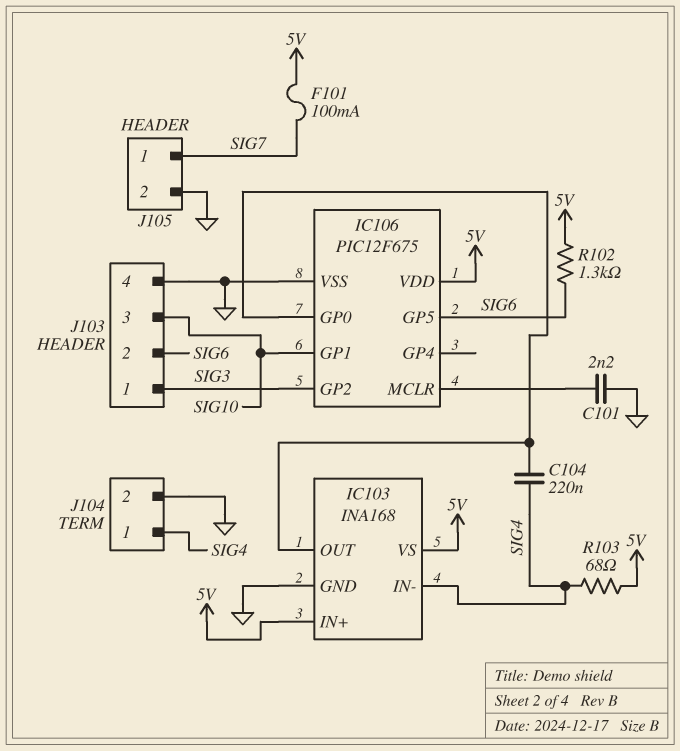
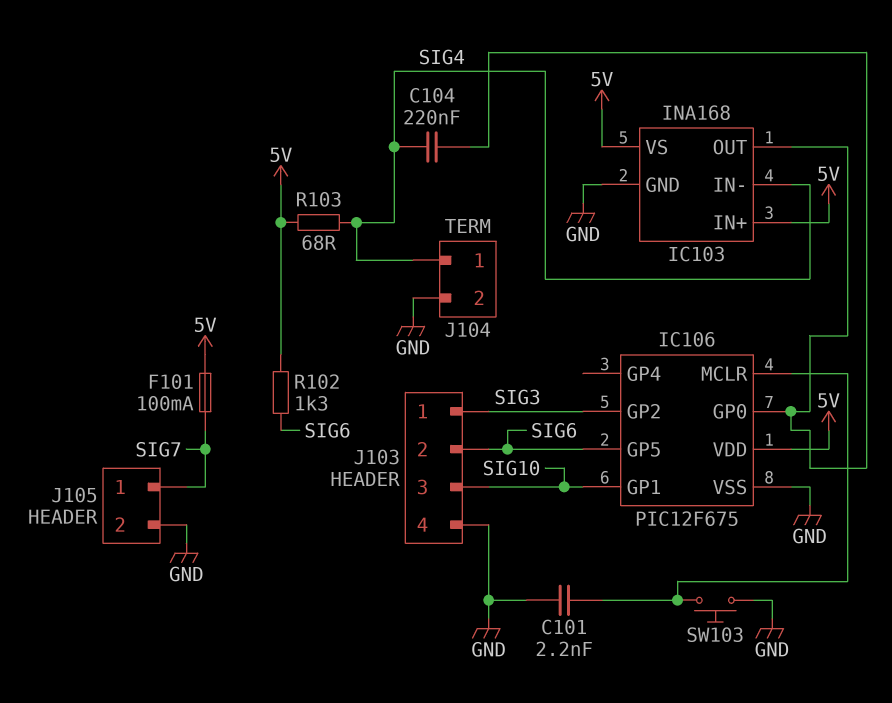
SW103: none -> button (GND, IC106/MCLR)

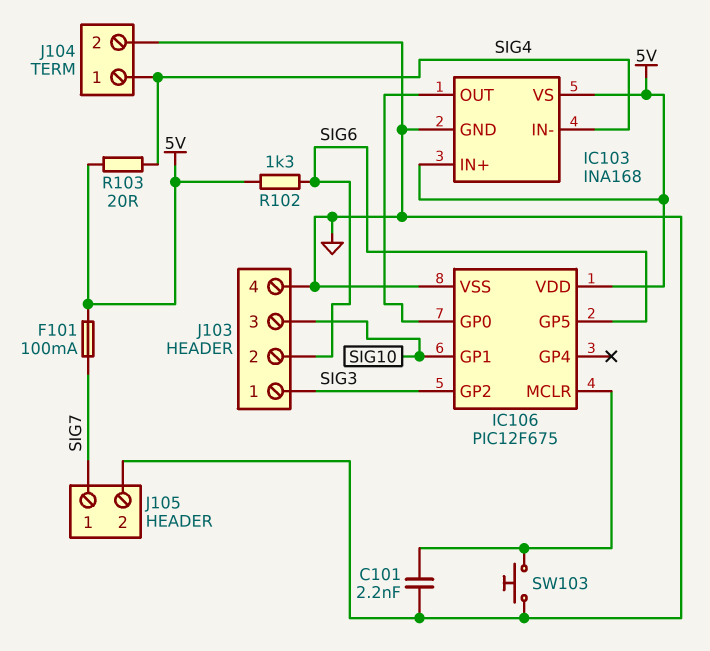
C104: 220nF (IC103/OUT, SIG4) -> none
R103: 68 (5V, SIG4) -> 20 (5V, SIG4)

